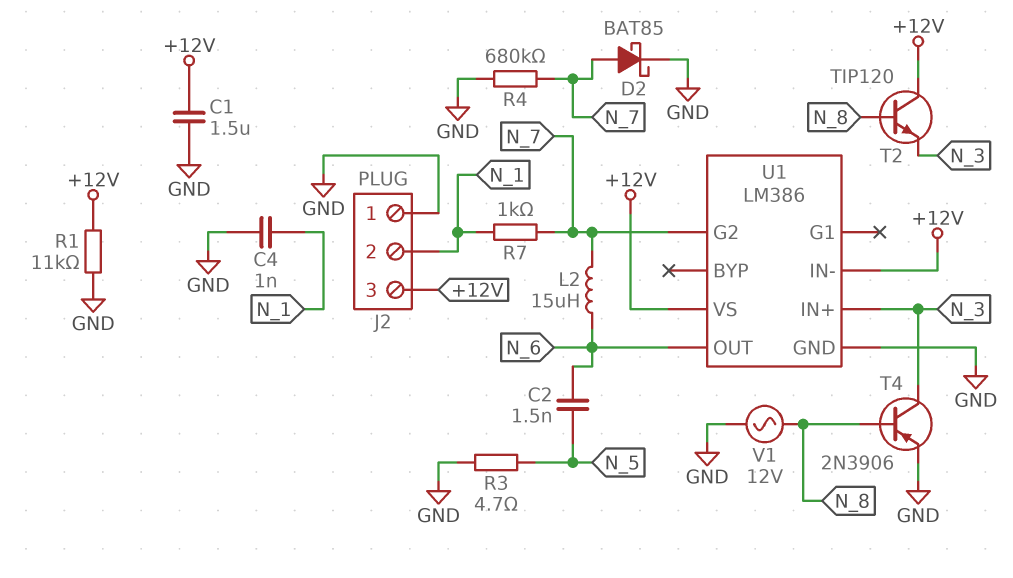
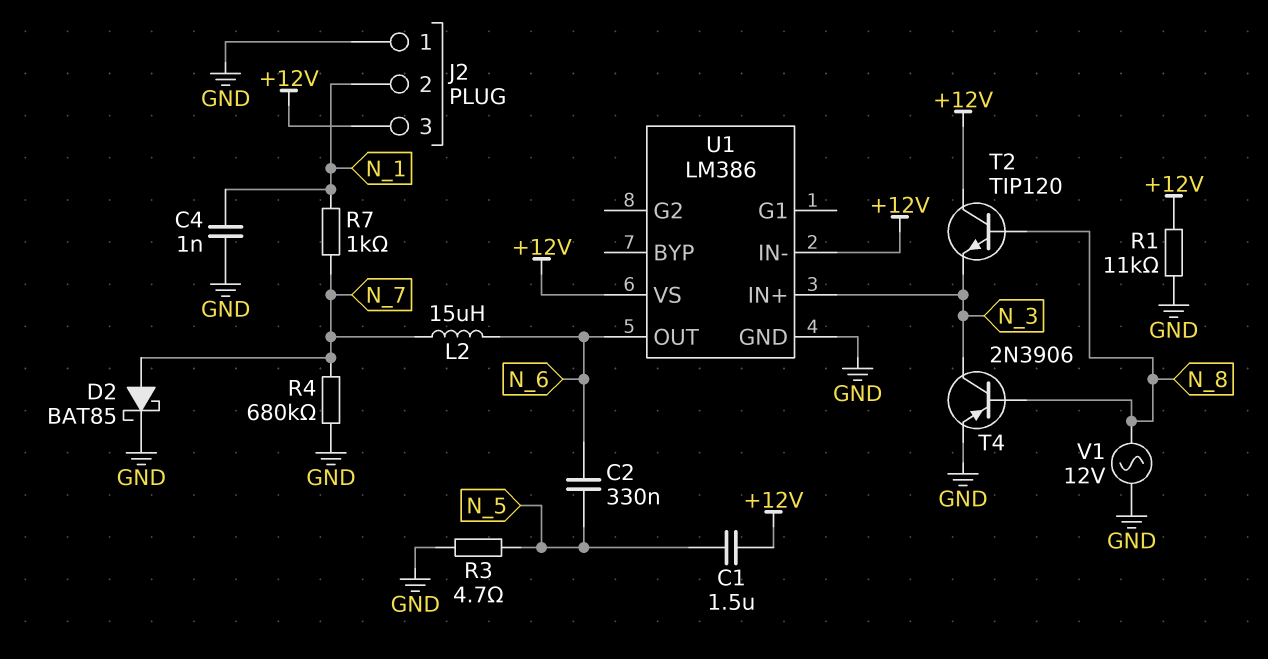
C1: 1.5uF (+12V, GND) -> 1.5uF (+12V, N_5)
C2: 1.5nF (N_5, N_6) -> 330nF (N_5, N_6)
U1 pin G2: N_7 -> none

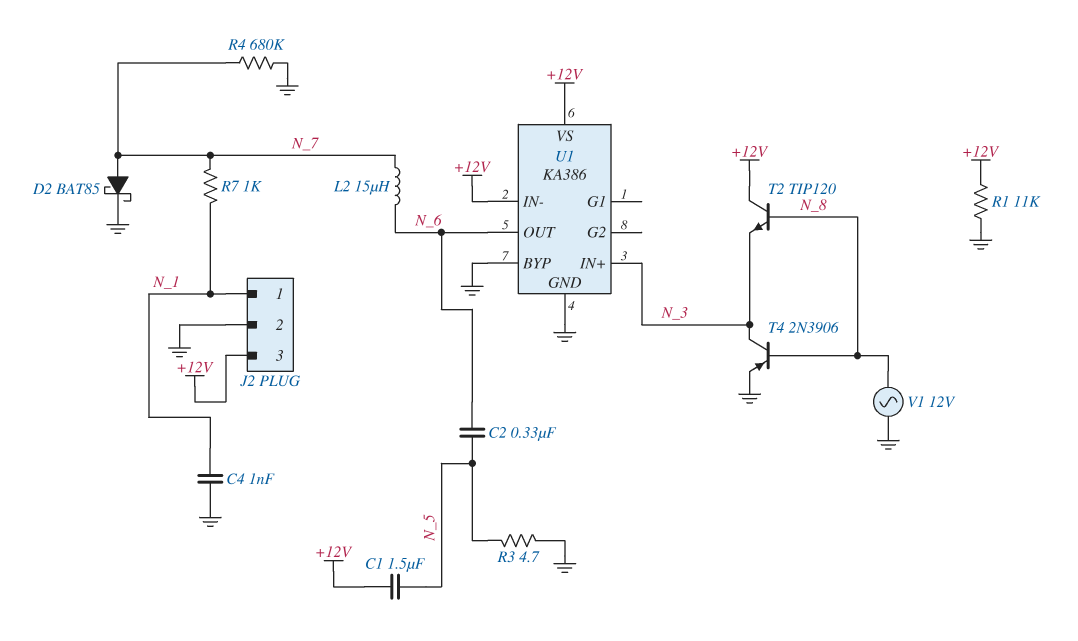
J2 pin 1: GND -> N_1
J2 pin 2: N_1 -> GND
U1: LM386 -> KA386
U1 pin BYP: none -> GND

